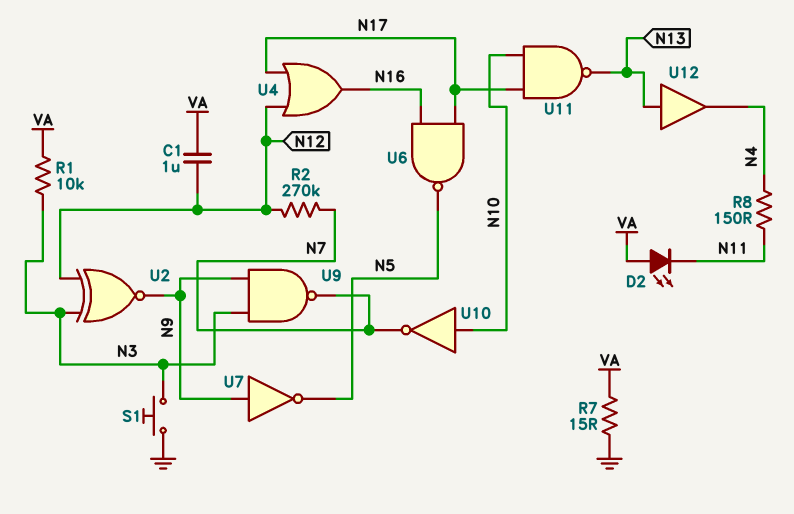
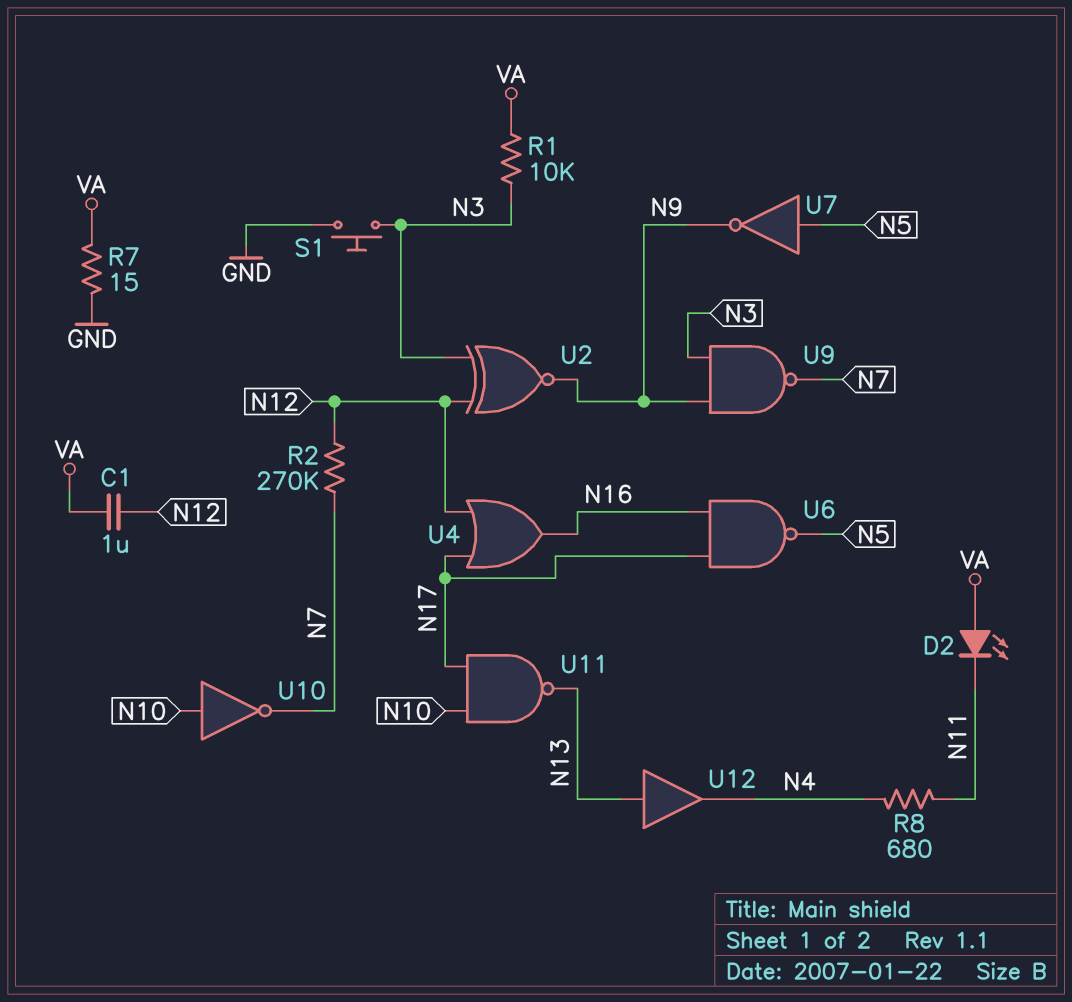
R8: 150 (N4, N11) -> 680 (N4, N11)
U7: NOT (in N9, out N5) -> NOT (in N5, out N9)

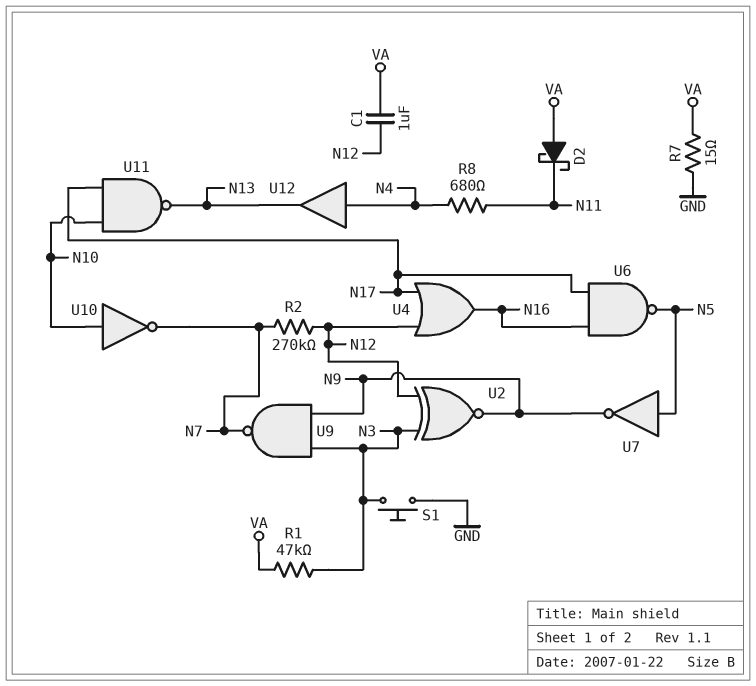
D2: LED (A VA, K N11) -> schottky (A VA, K N11)
R1: 10k (N3, VA) -> 47k (N3, VA)
U12: buffer (in N13, out N4) -> buffer (in N4, out N13)

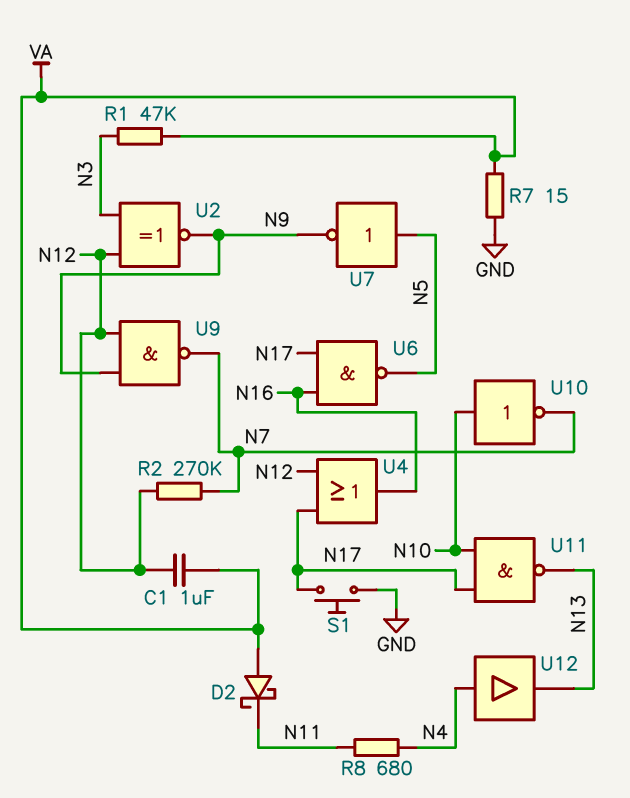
S1: button (GND, N3) -> button (GND, N17)
U9: NAND (in N3, in N9, out N7) -> NAND (in N9, in N12, out N7)

